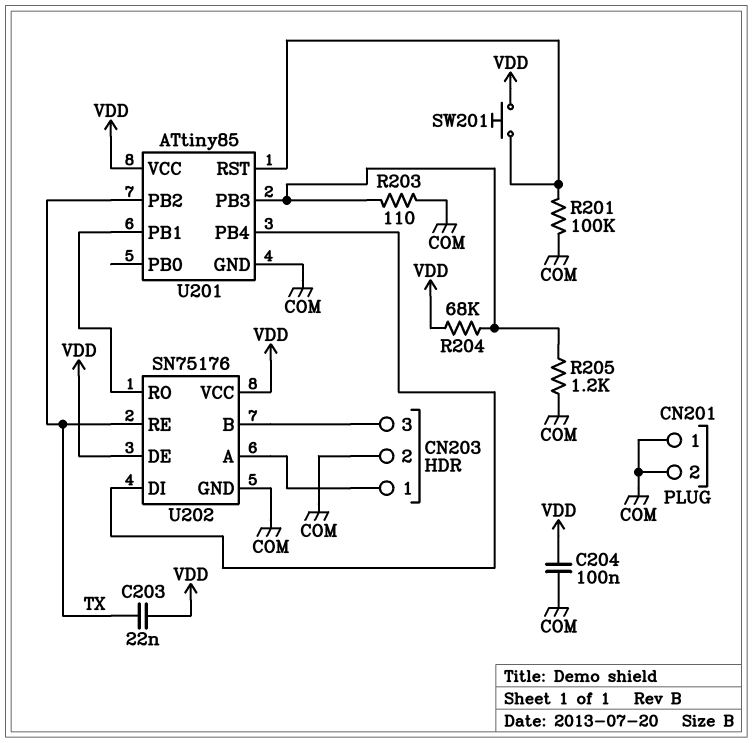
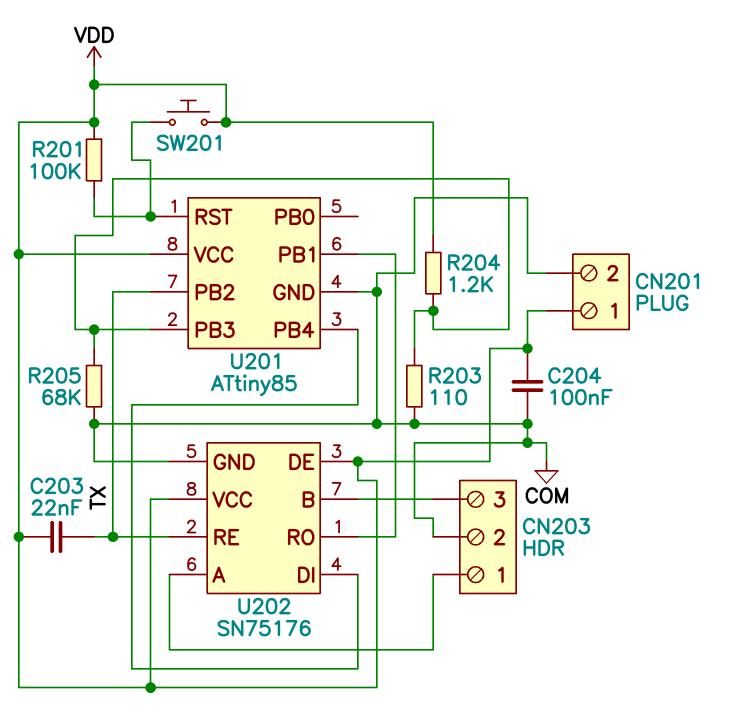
CN201 pin 1: COM -> VDD
R201: 100k (COM, U201/RST) -> 100k (U201/RST, VDD)
R204: 68k (U201/PB3, VDD) -> 1.2k (U201/PB3, VDD)
R205: 1.2k (COM, U201/PB3) -> 68k (COM, U201/PB3)

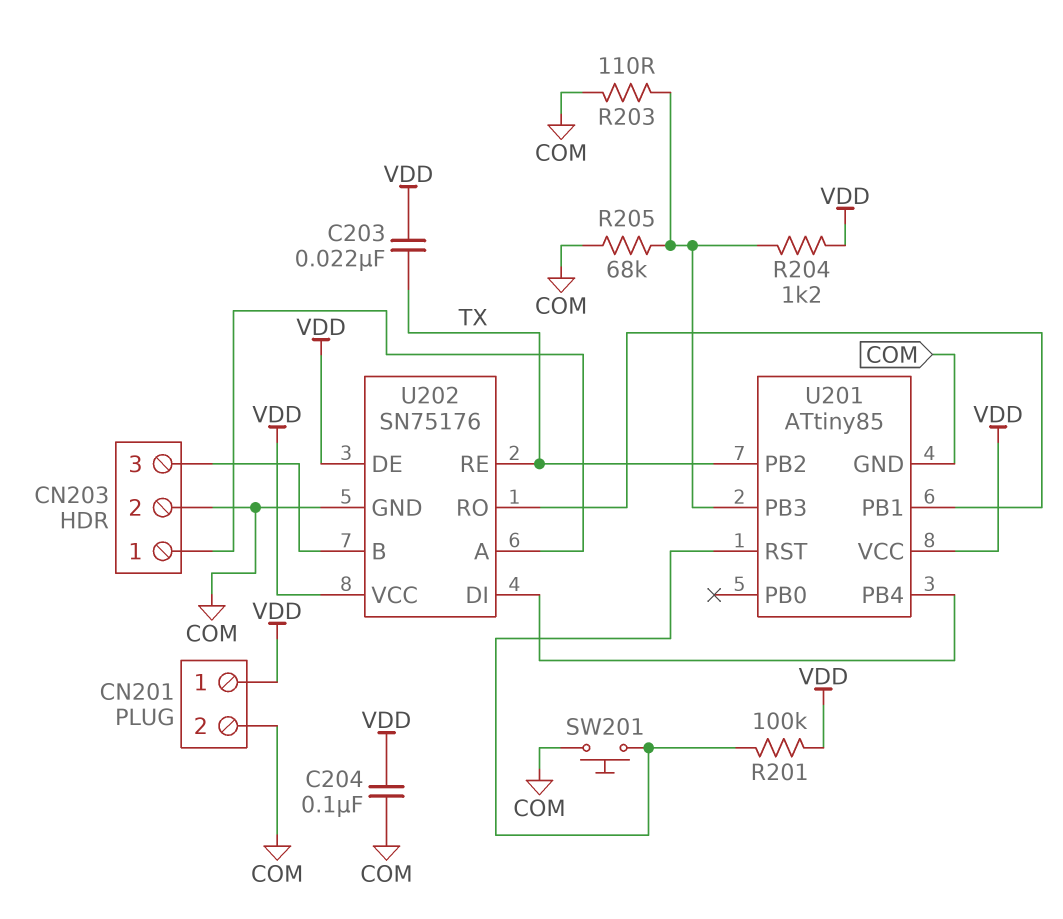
SW201: button (U201/RST, VDD) -> button (COM, U201/RST)

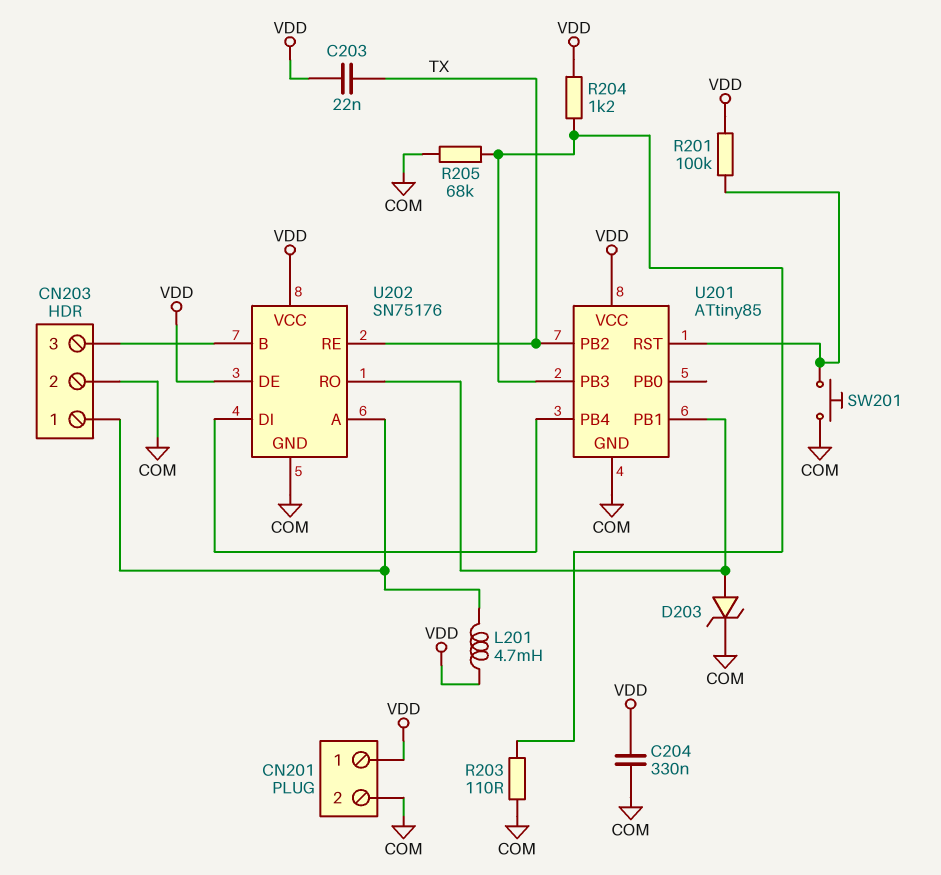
C204: 100nF (COM, VDD) -> 330nF (COM, VDD)
D203: none -> zener (A U201/PB1, K COM)
L201: none -> 4.7mH (CN203/1, VDD)

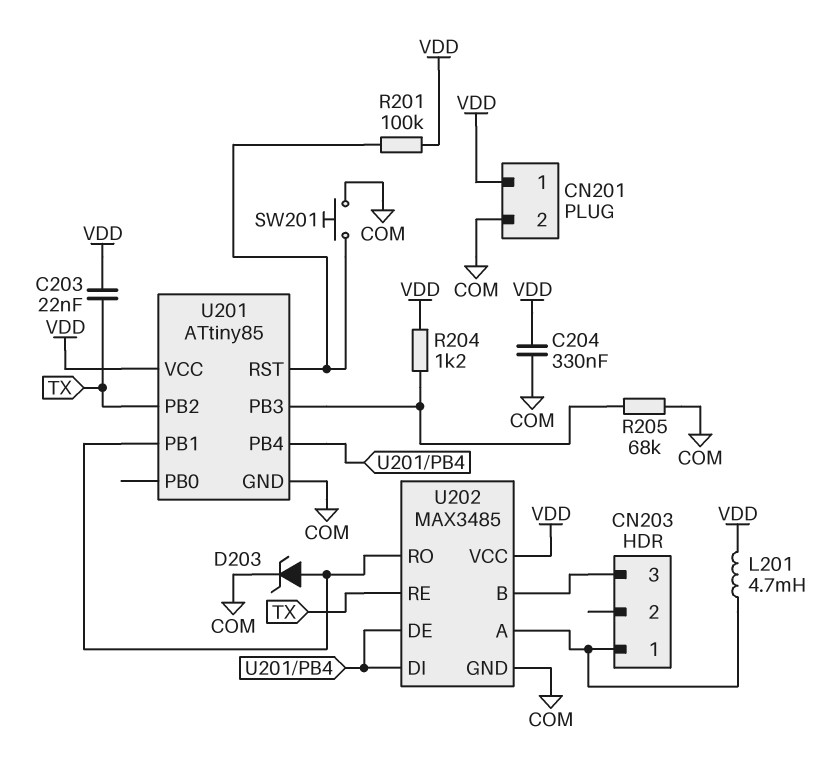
CN203 pin 2: COM -> none
R203: 110 (COM, U201/PB3) -> none
U202: SN75176 -> MAX3485
U202 pin DE: VDD -> U201/PB4

